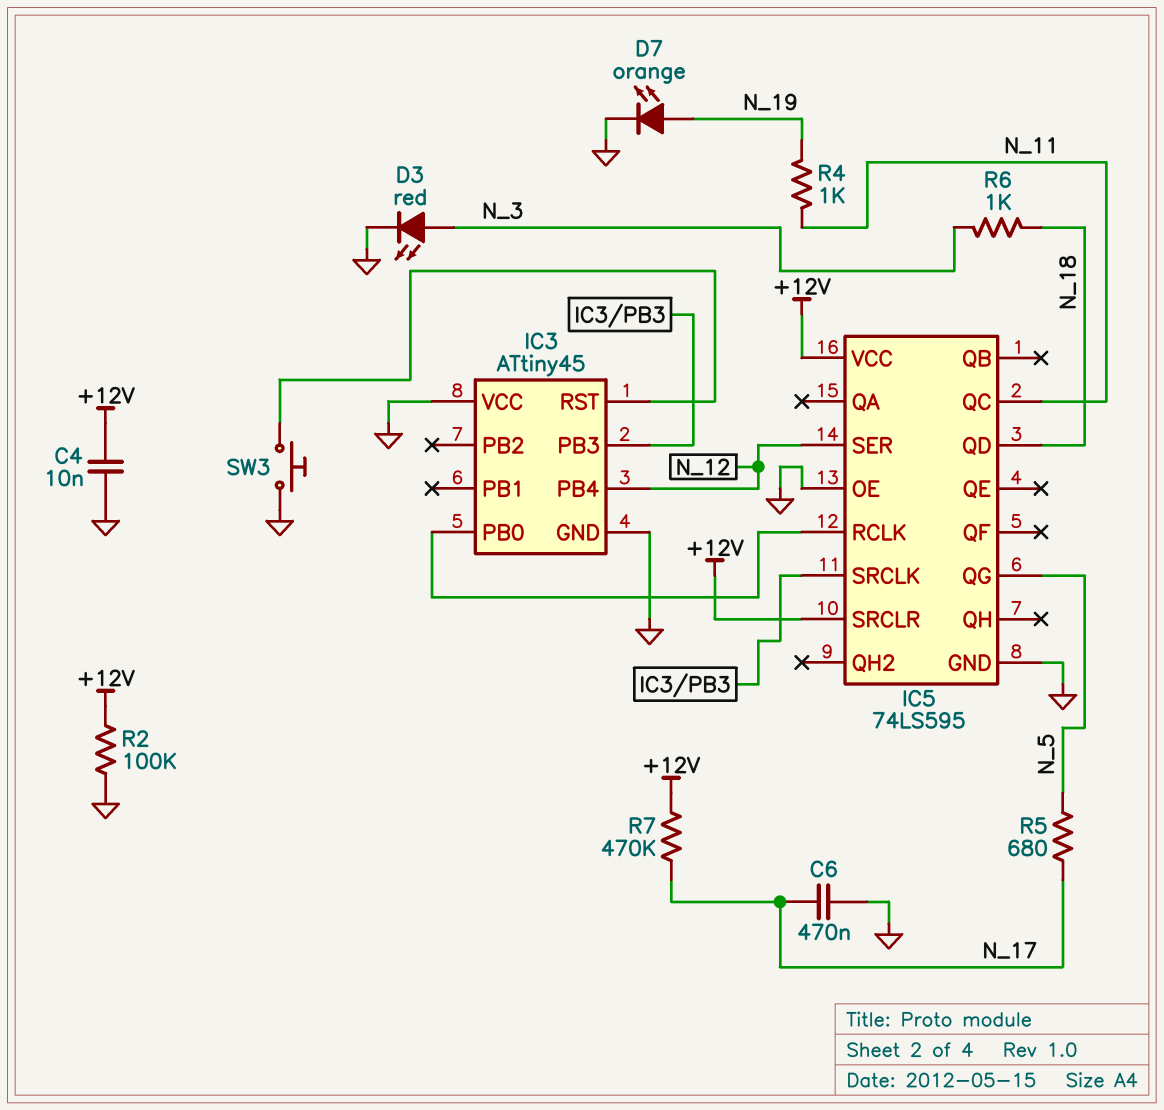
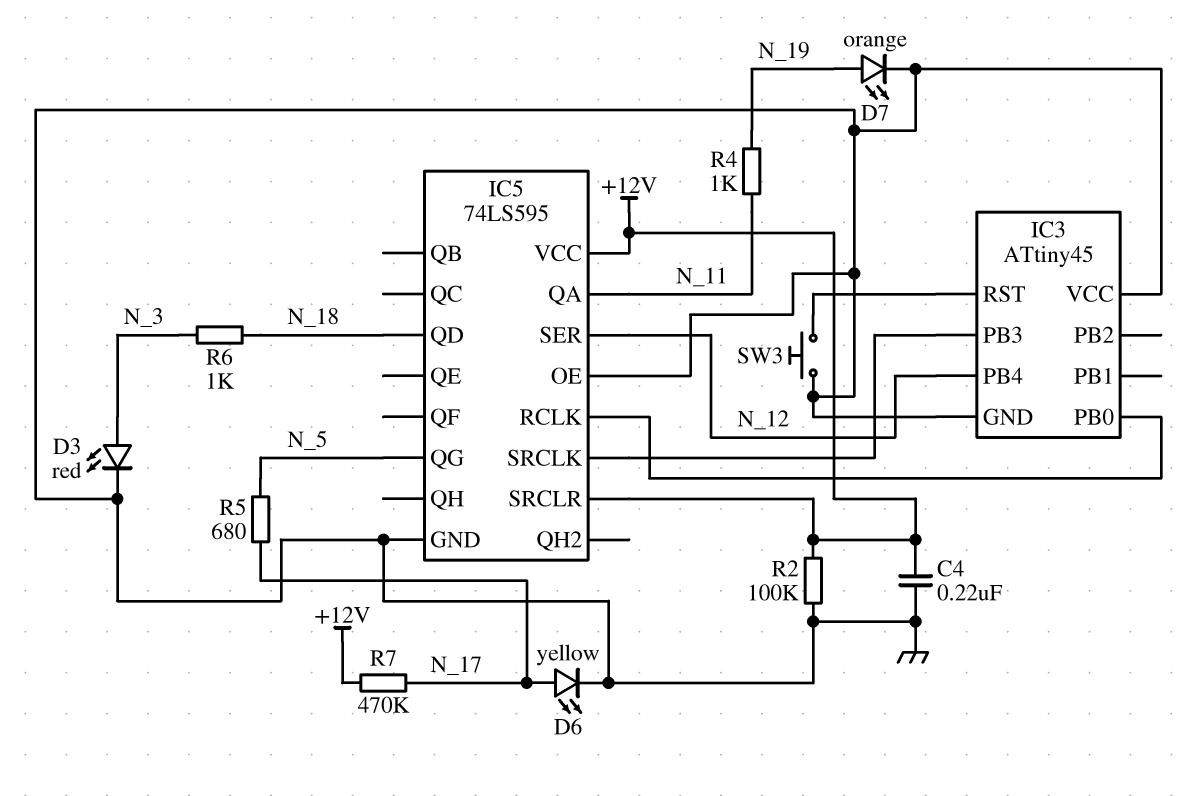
C4: 10nF (+12V, GND) -> 220nF (+12V, GND)
C6: 470nF (GND, N_17) -> none
D6: none -> LED yellow (A N_17, K GND)
IC5 pin QA: none -> N_11
IC5 pin QC: N_11 -> none

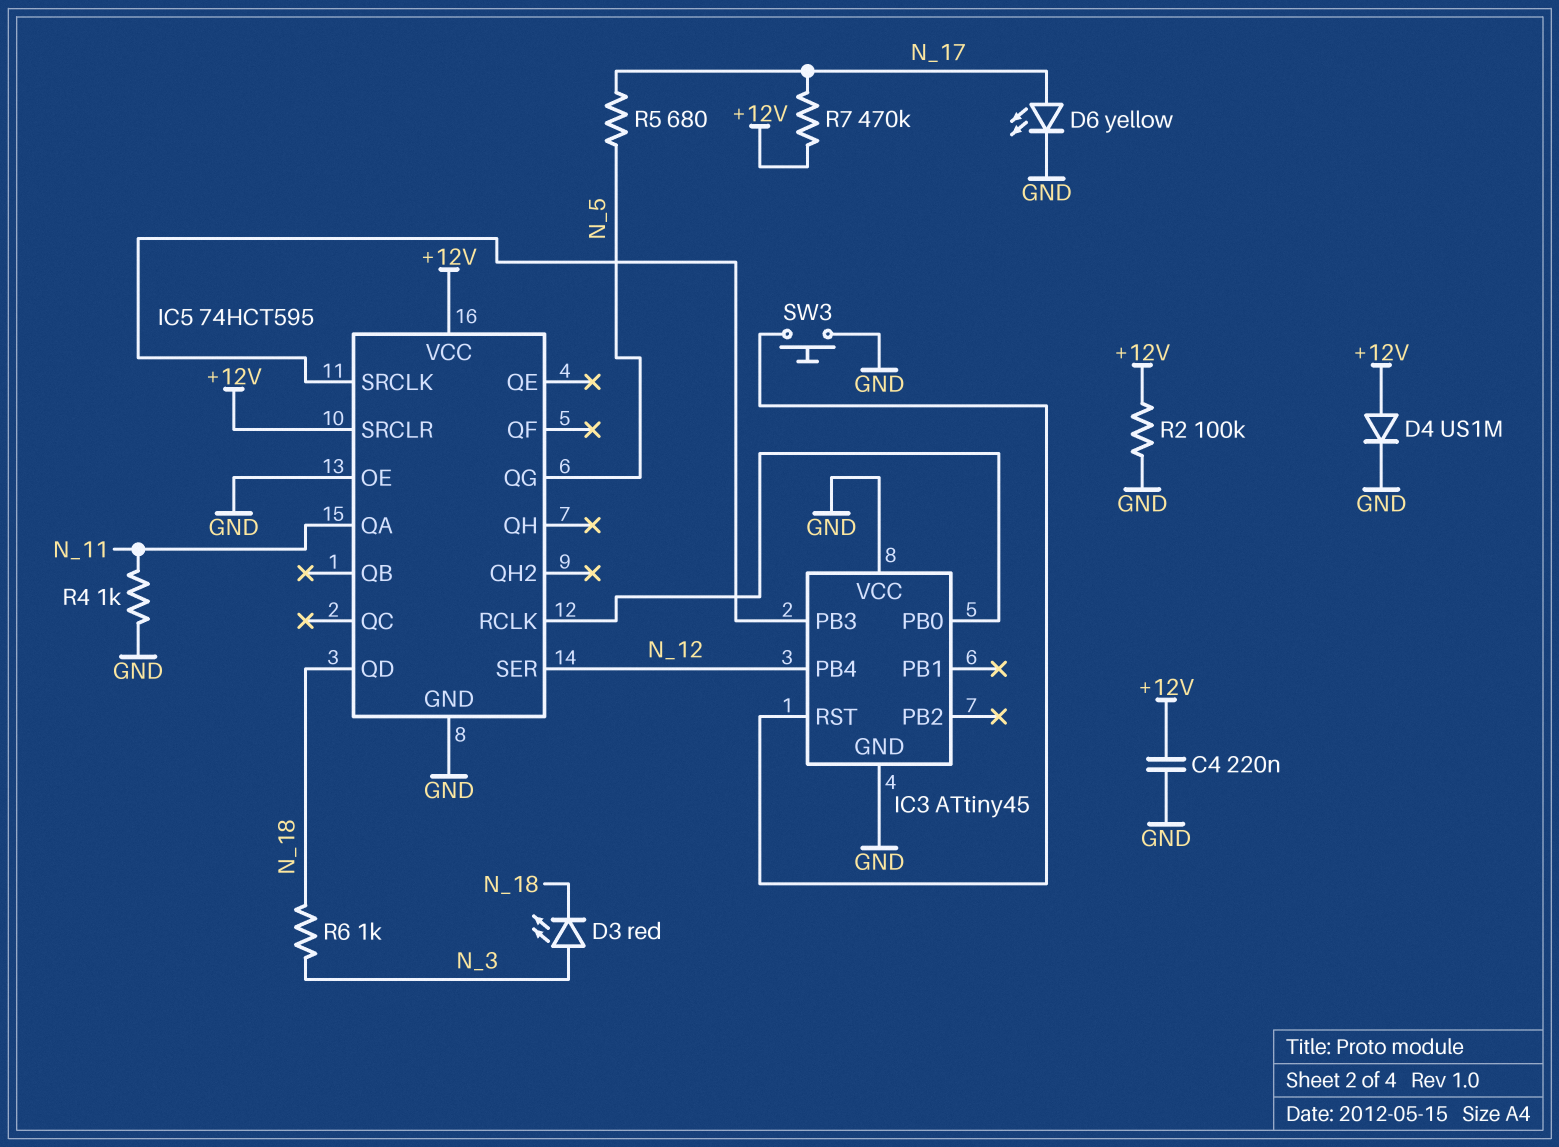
D3: LED red (A N_3, K GND) -> LED red (A N_3, K N_18)
D4: none -> diode US1M (A +12V, K GND)
D7: LED orange (A N_19, K GND) -> none
IC5: 74LS595 -> 74HCT595
R4: 1k (N_11, N_19) -> 1k (GND, N_11)

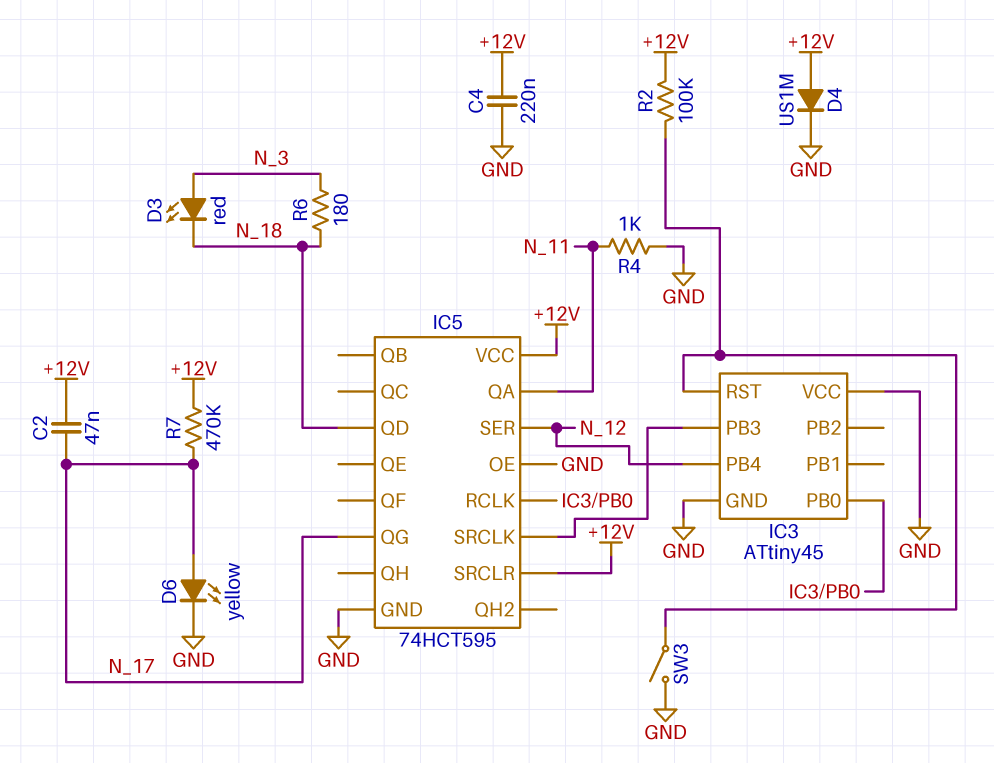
C2: none -> 47nF (+12V, N_17)
IC5 pin QG: N_5 -> N_17
R2: 100k (+12V, GND) -> 100k (+12V, IC3/RST)
R5: 680 (N_5, N_17) -> none
R6: 1k (N_3, N_18) -> 180 (N_3, N_18)
SW3: button (GND, IC3/RST) -> switch (GND, IC3/RST)

